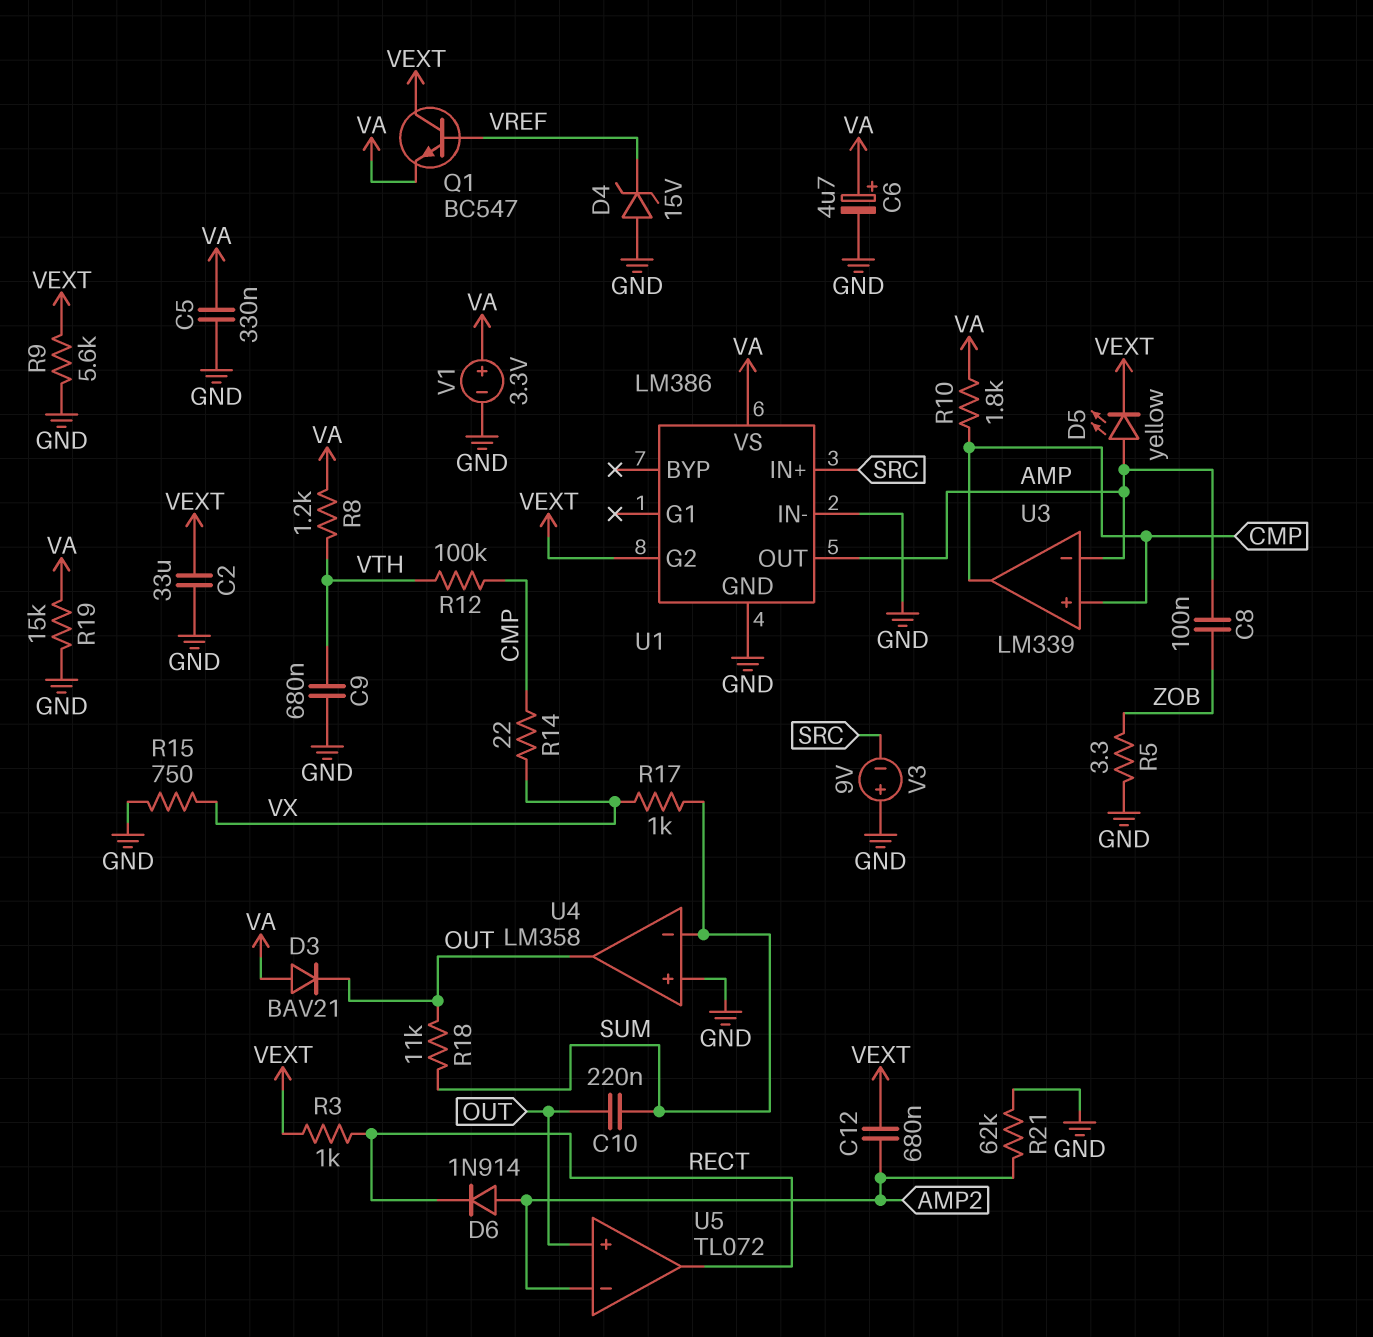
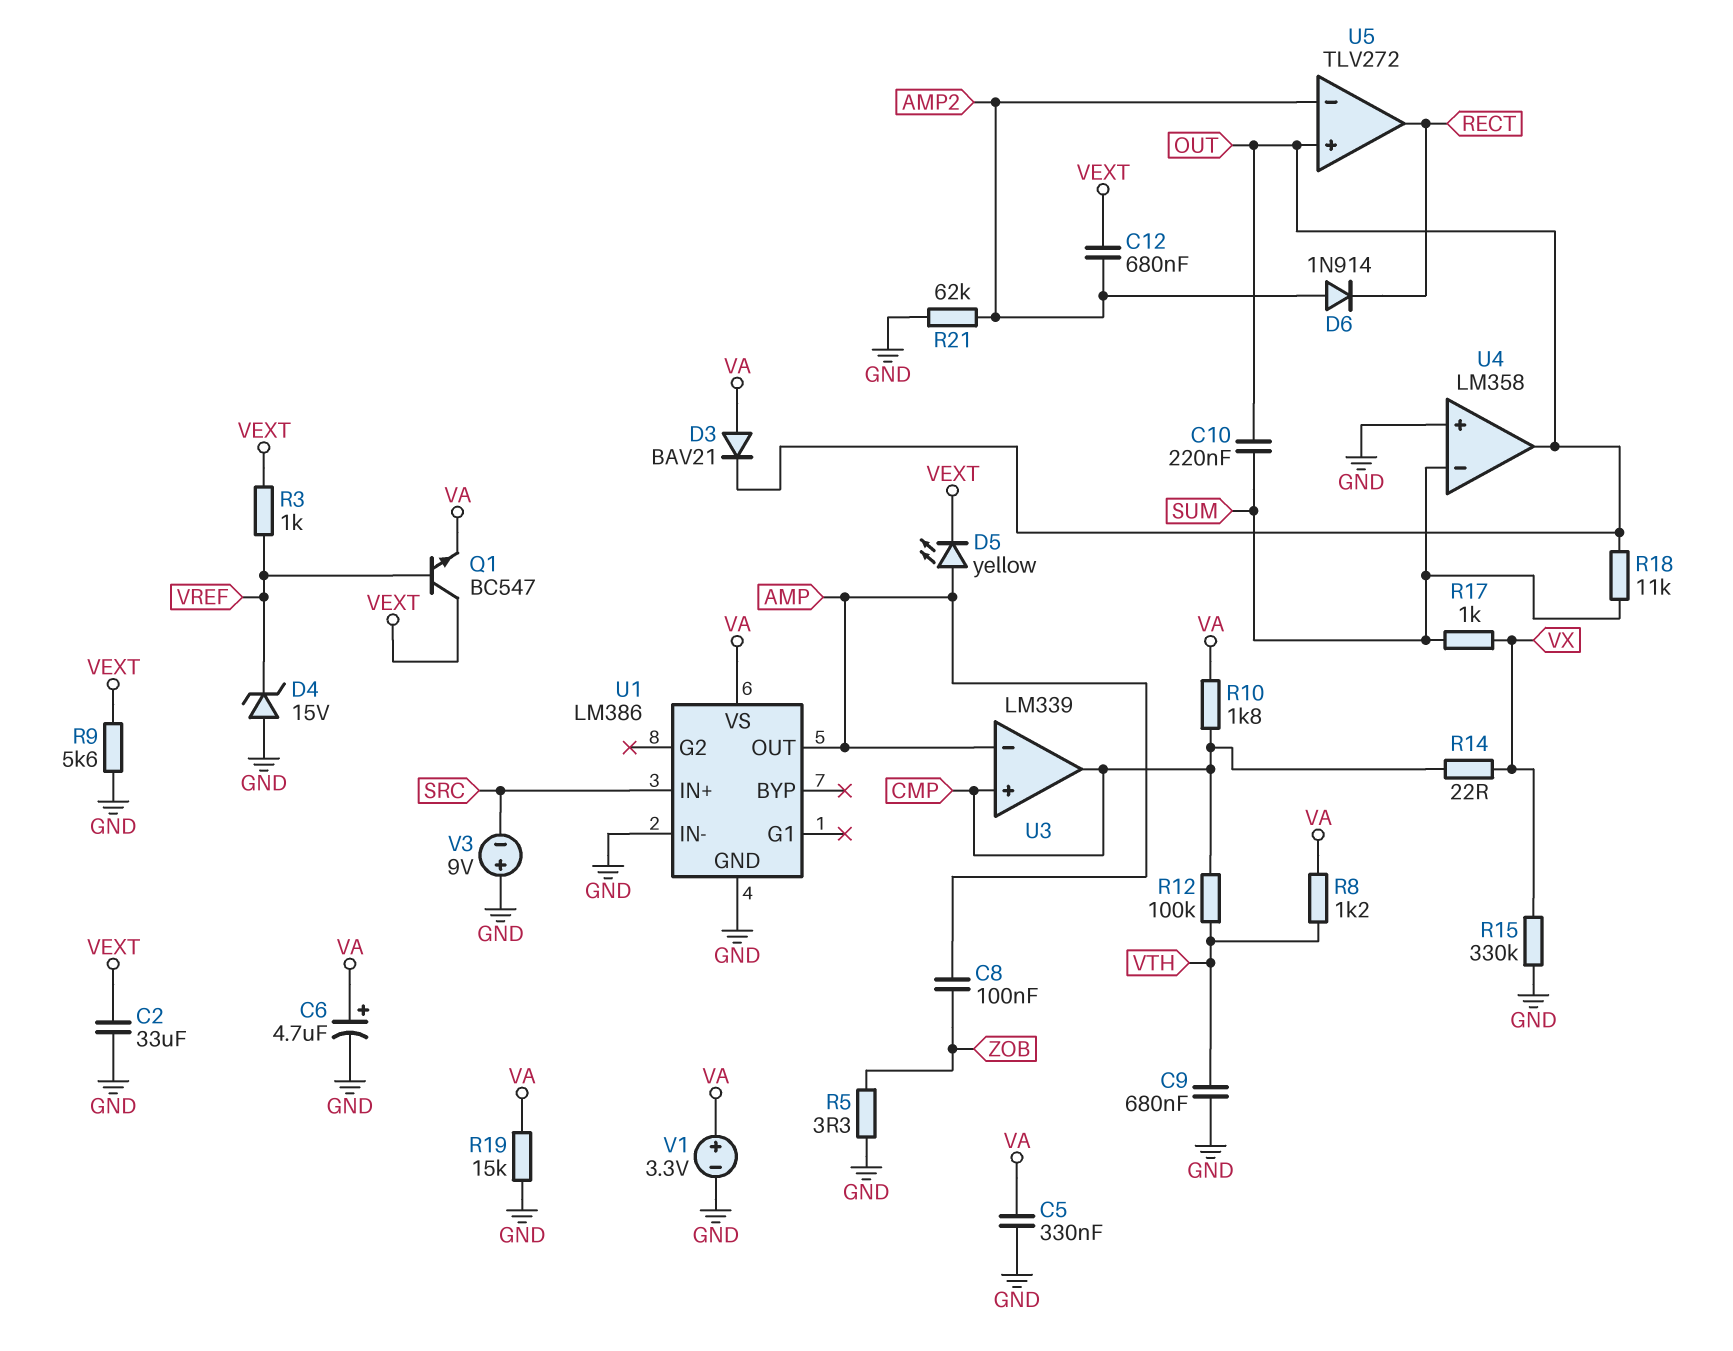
R3: 1k (RECT, VEXT) -> 1k (VEXT, VREF)
R15: 750 (GND, VX) -> 330k (GND, VX)
U1 pin G2: VEXT -> none
U5: TL072 -> TLV272

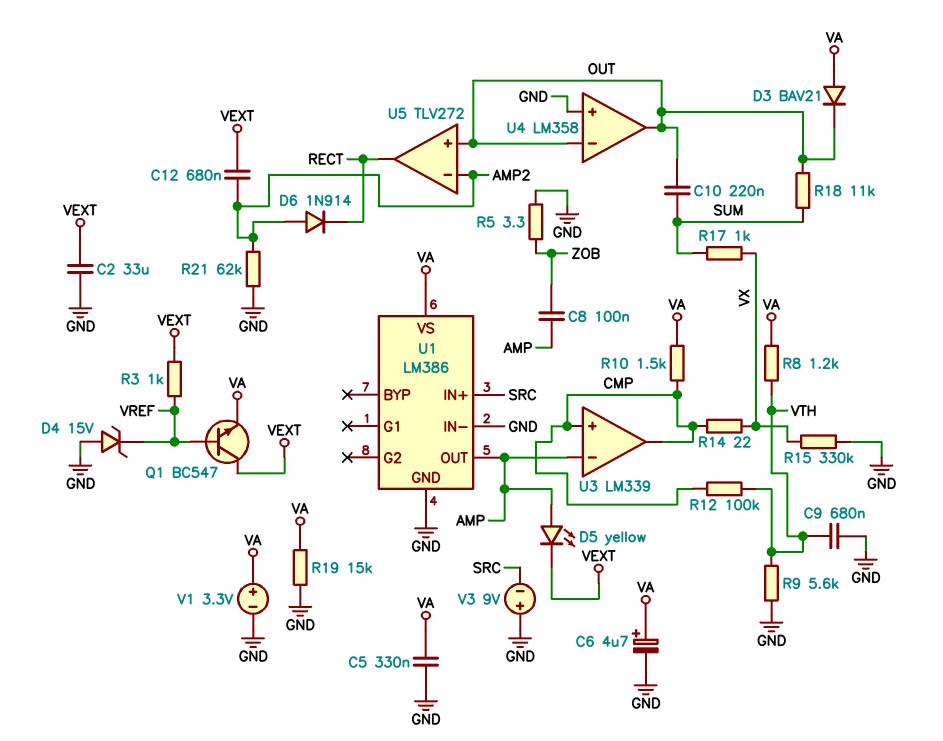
R9: 5.6k (GND, VEXT) -> 5.6k (GND, VTH)
R10: 1.8k (CMP, VA) -> 1.5k (CMP, VA)
U4 pin in-: SUM -> OUT

